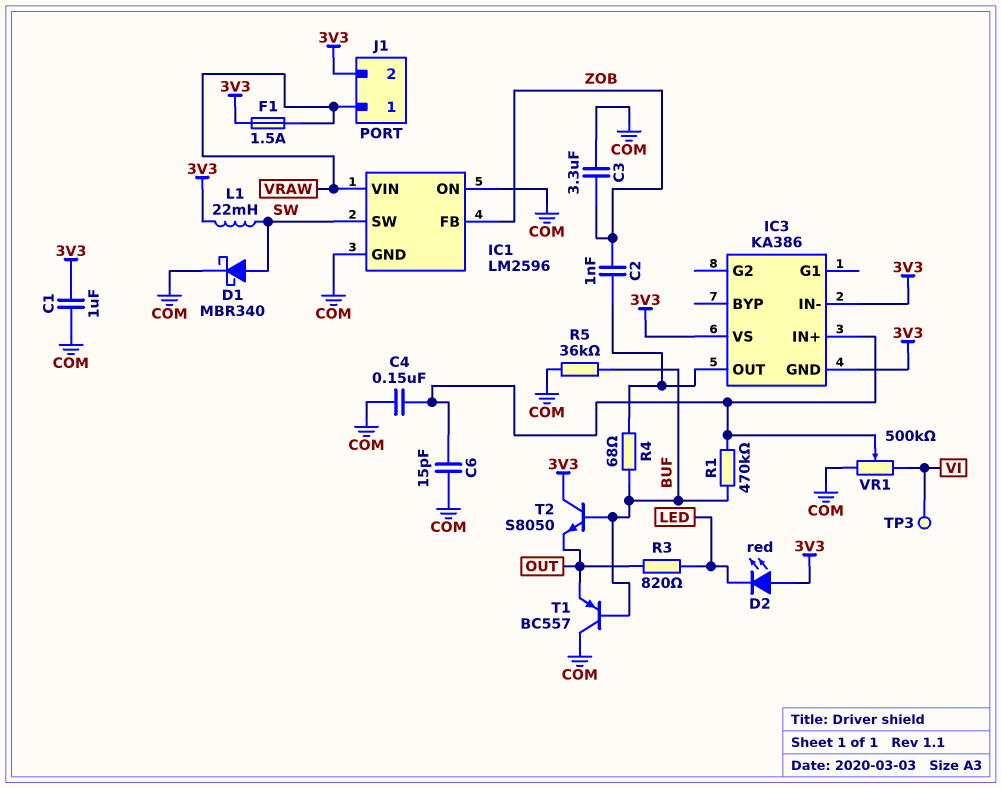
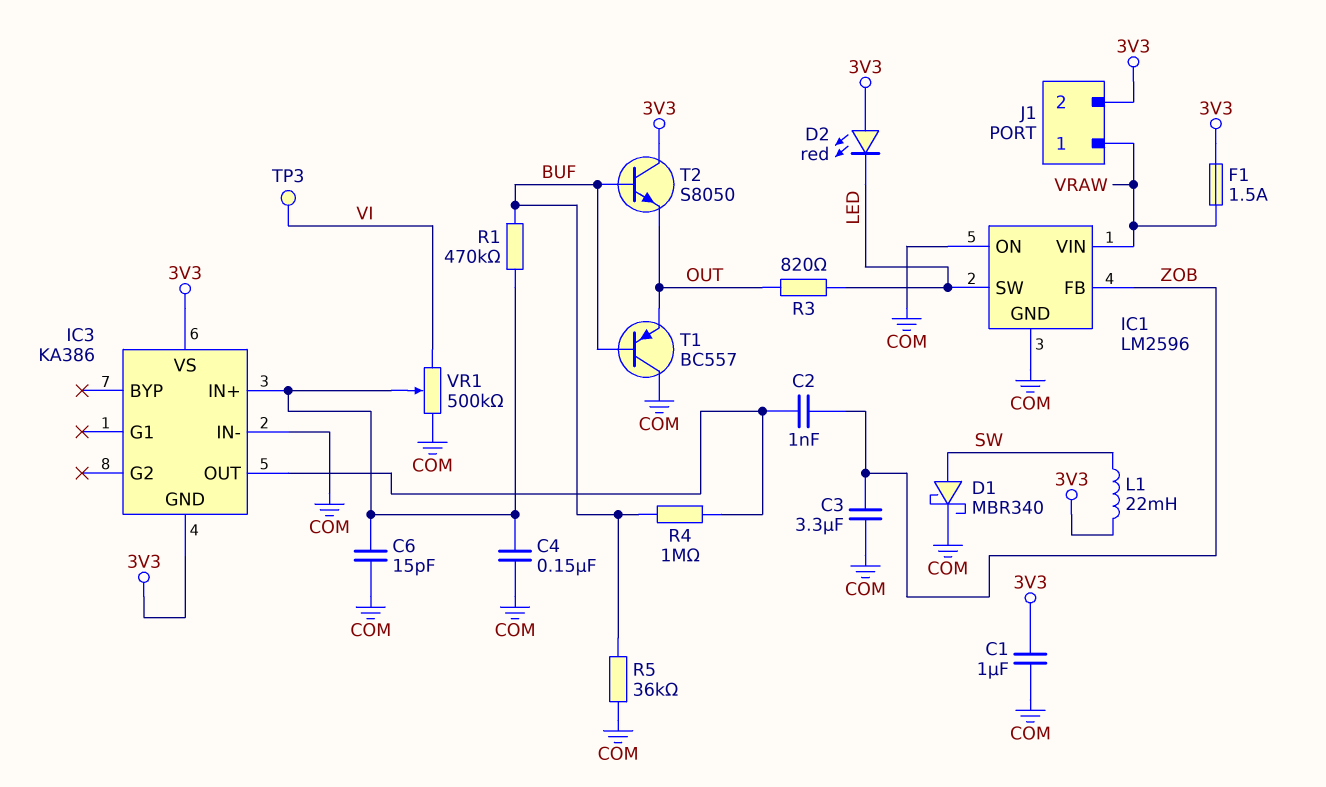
IC1 pin SW: SW -> LED
IC3 pin IN-: 3V3 -> COM
R4: 68 (BUF, IC3/OUT) -> 1M (BUF, IC3/OUT)

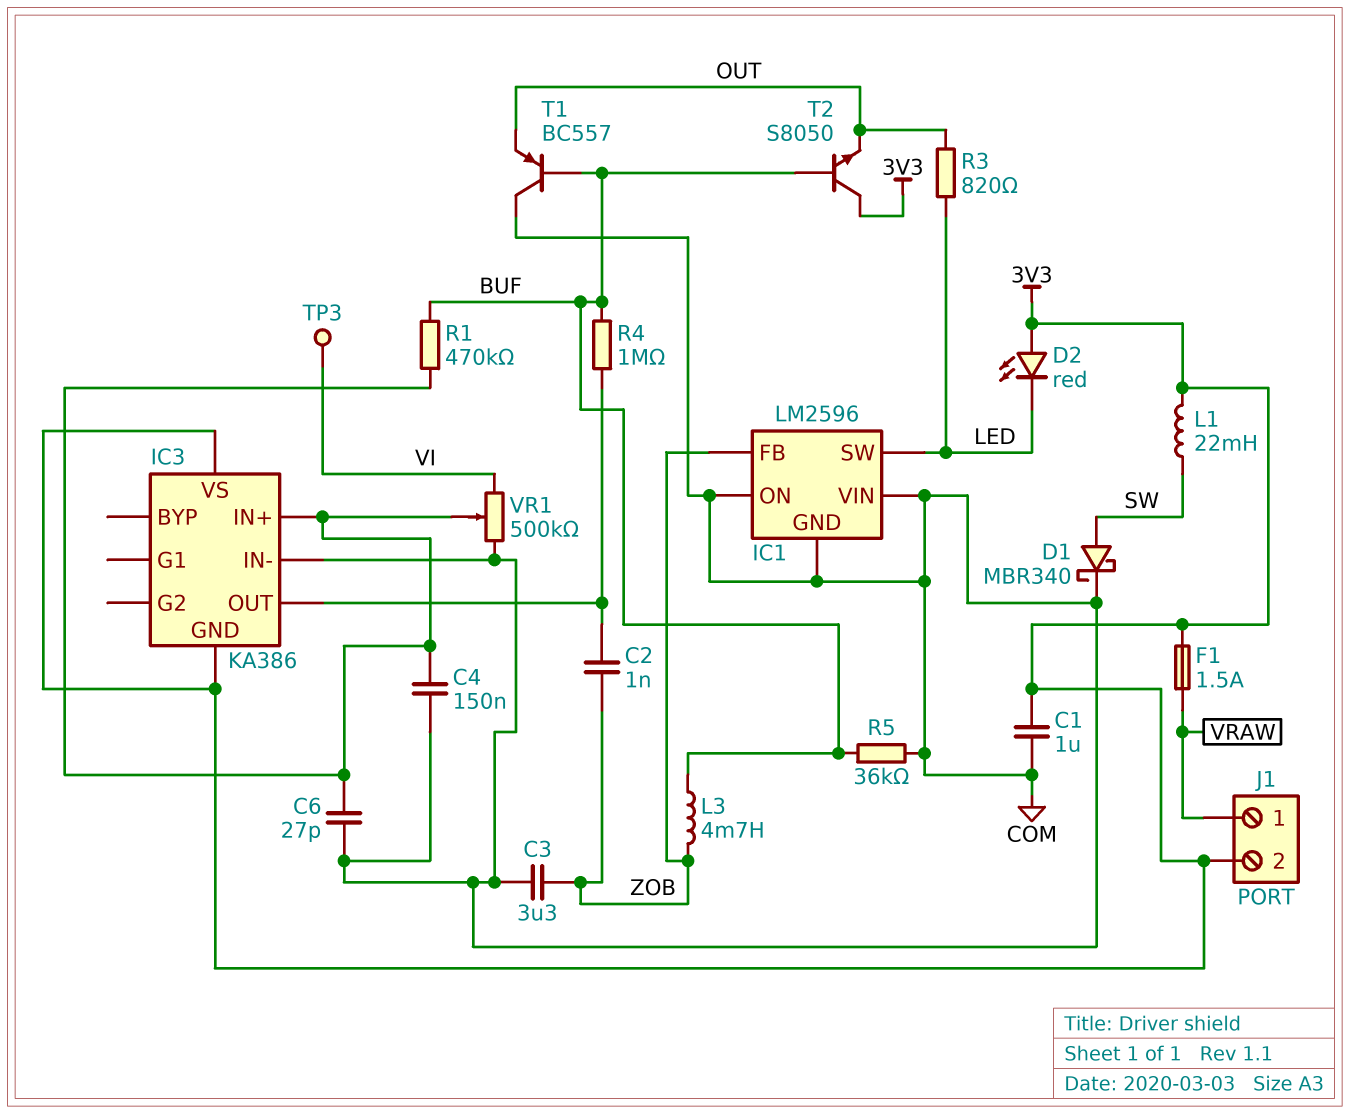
C6: 15pF (COM, IC3/IN+) -> 27pF (COM, IC3/IN+)
IC1 pin VIN: VRAW -> COM
L3: none -> 4.7mH (BUF, ZOB)

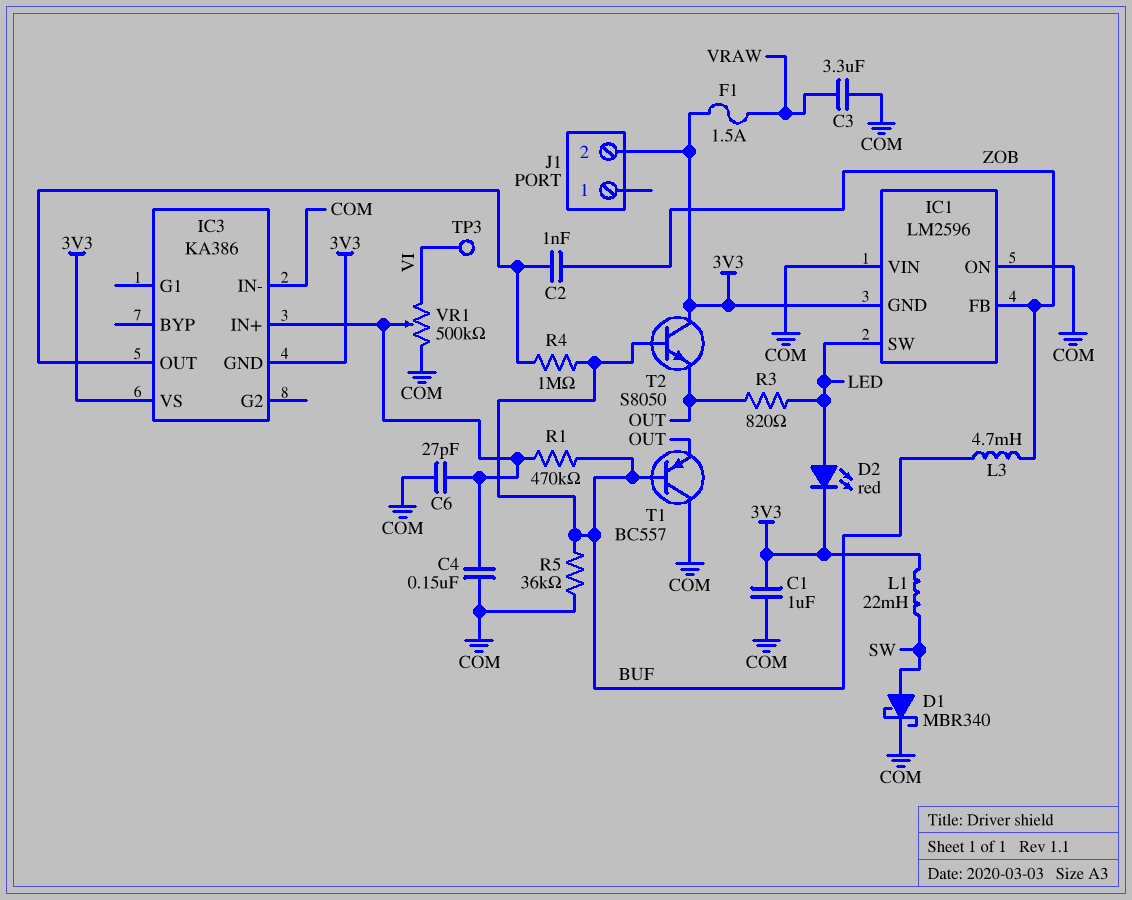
C3: 3.3uF (COM, ZOB) -> 3.3uF (COM, VRAW)
D2: LED red (A 3V3, K LED) -> LED red (A LED, K 3V3)
IC1 pin GND: COM -> 3V3
J1 pin 1: VRAW -> none

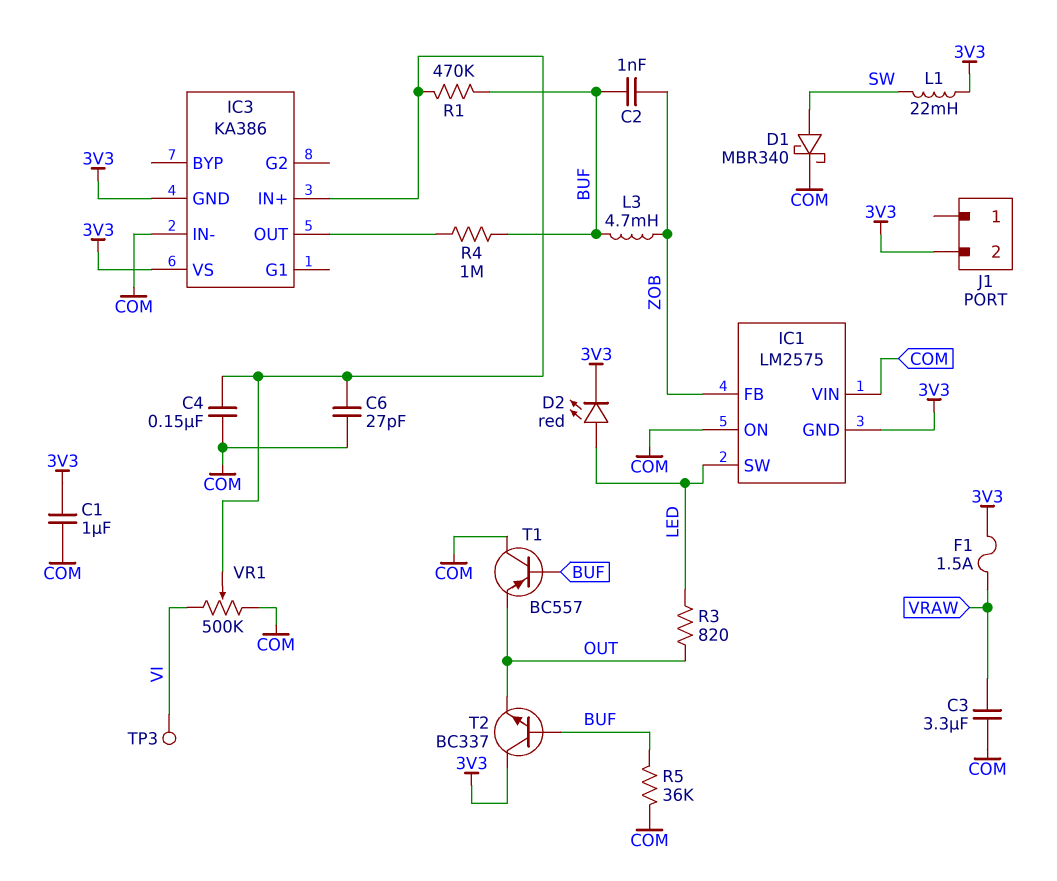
C2: 1nF (IC3/OUT, ZOB) -> 1nF (BUF, ZOB)
IC1: LM2596 -> LM2575
T2: NPN S8050 (B BUF, C 3V3, E OUT) -> NPN BC337 (B BUF, C 3V3, E OUT)

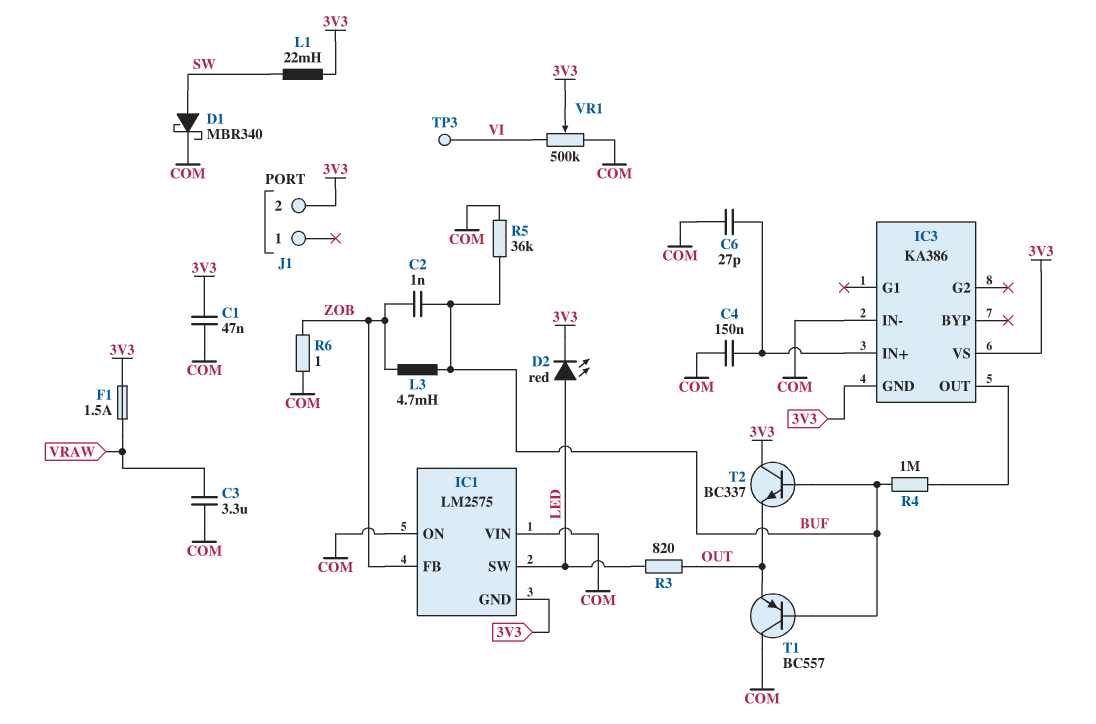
C1: 1uF (3V3, COM) -> 47nF (3V3, COM)
R1: 470k (BUF, IC3/IN+) -> none
R6: none -> 1 (COM, ZOB)
VR1: 500k (COM, VI, wiper IC3/IN+) -> 500k (COM, VI, wiper 3V3)

